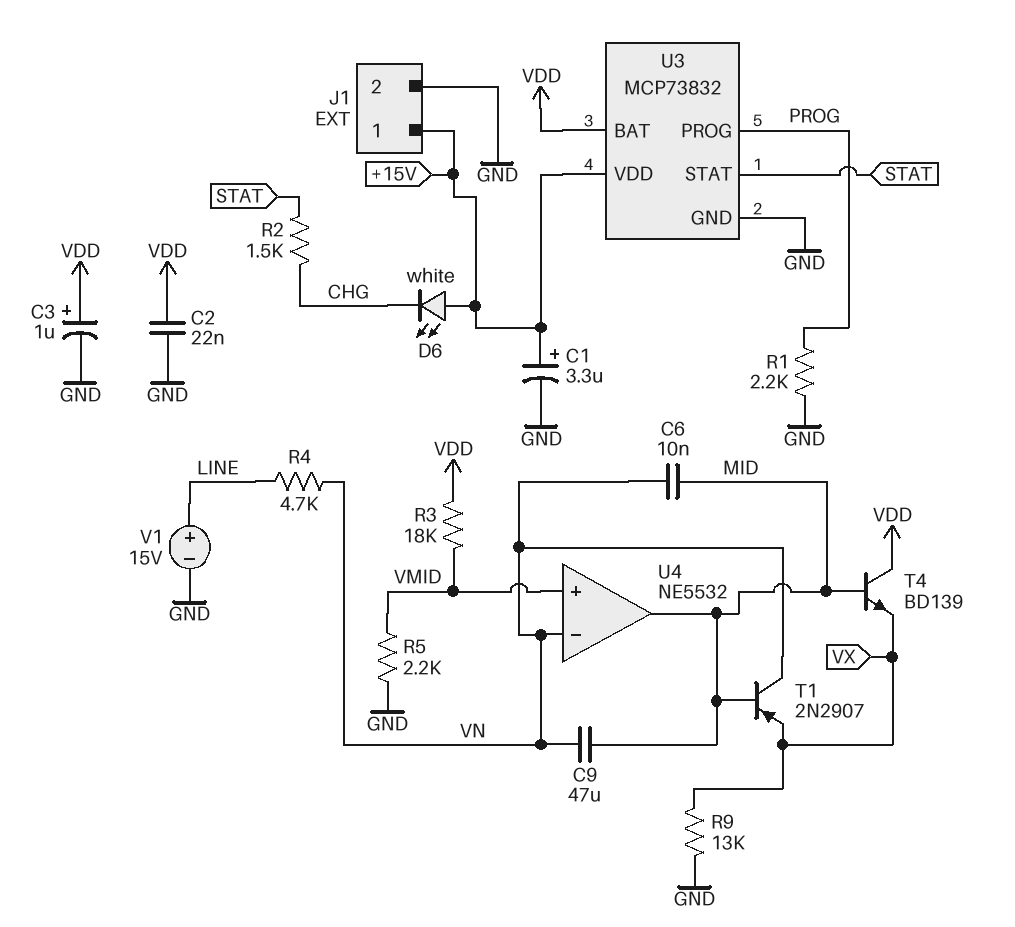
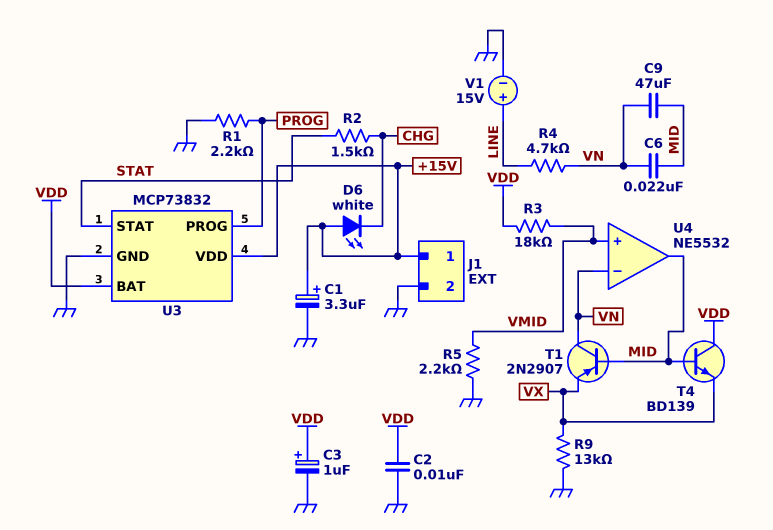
C2: 22nF (GND, VDD) -> 10nF (GND, VDD)
C6: 10nF (MID, VN) -> 22nF (MID, VN)

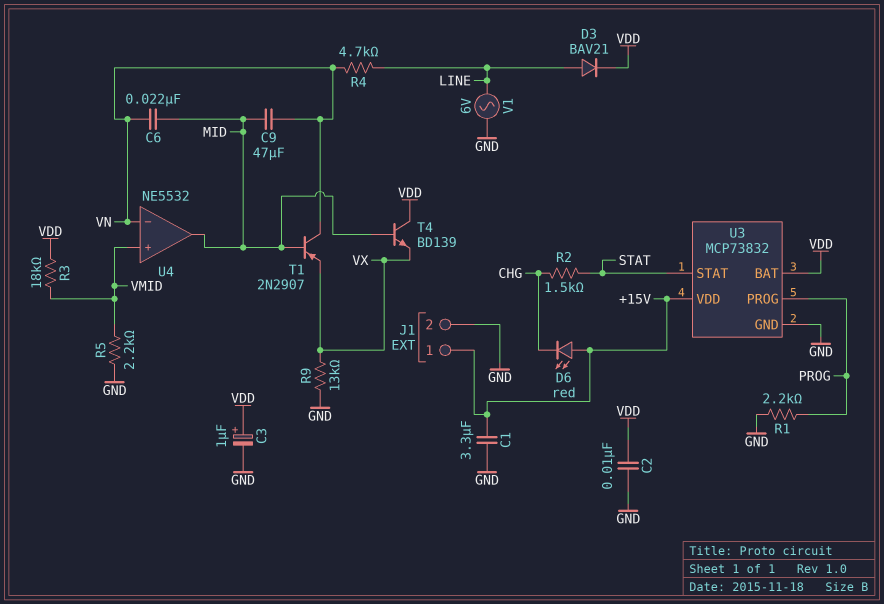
C1: 3.3uF (plus +15V, minus GND) -> 3.3uF (+15V, GND)
D3: none -> diode BAV21 (A LINE, K VDD)
D6: LED white (A +15V, K CHG) -> LED red (A +15V, K CHG)
V1: 15V (plus LINE, minus GND) -> AC 6V (GND, LINE)

